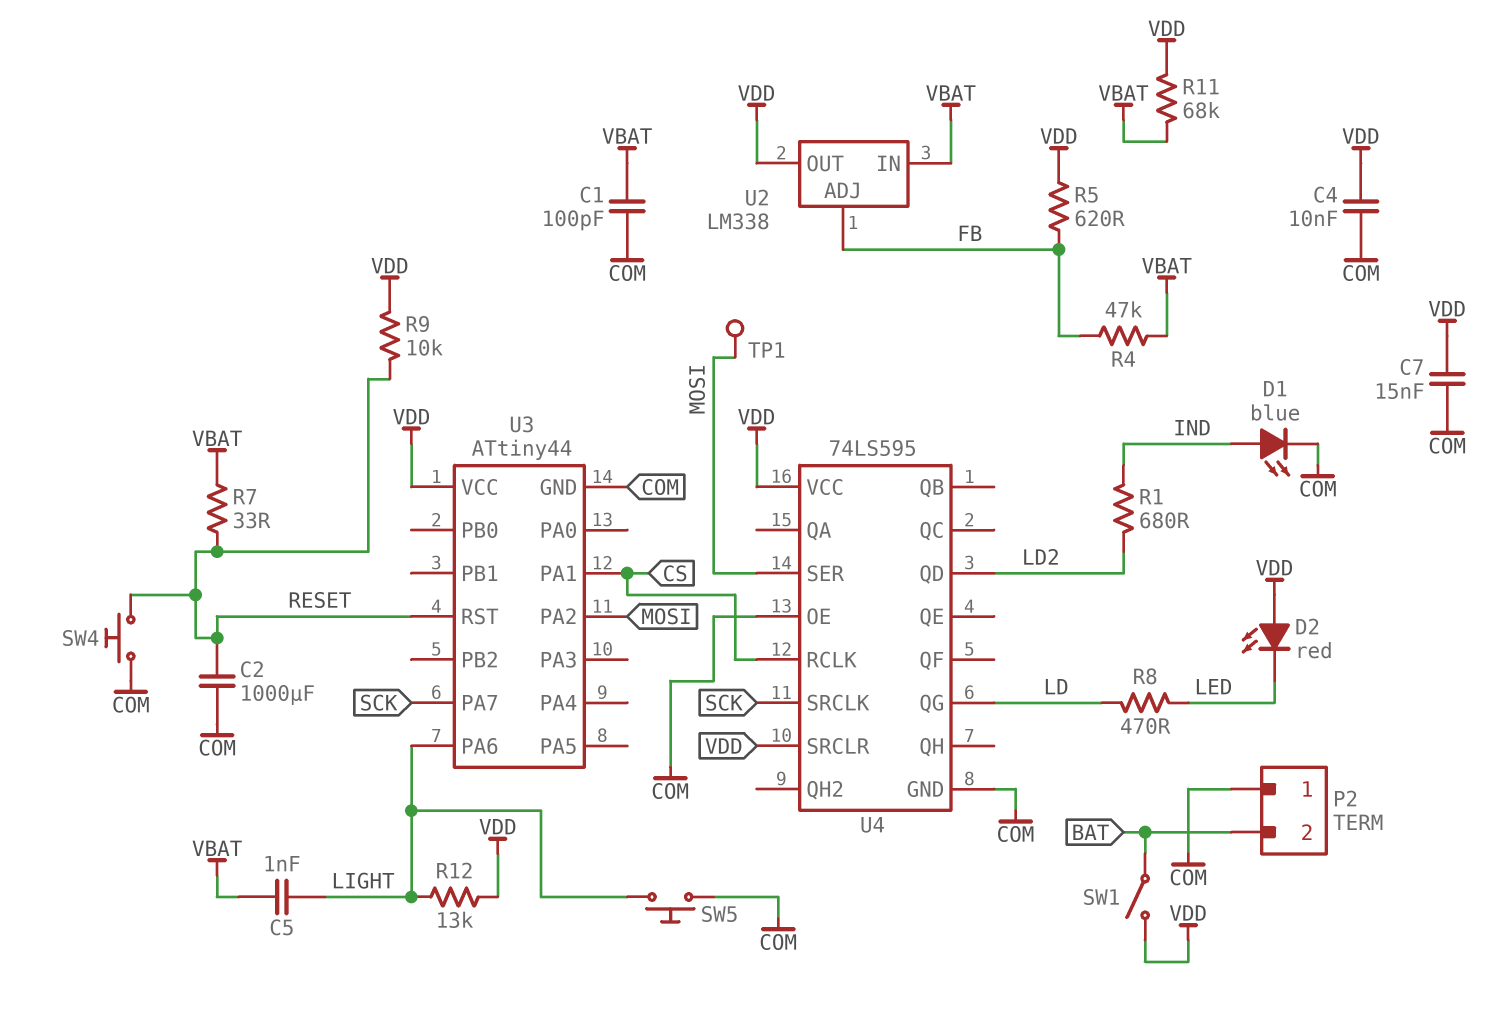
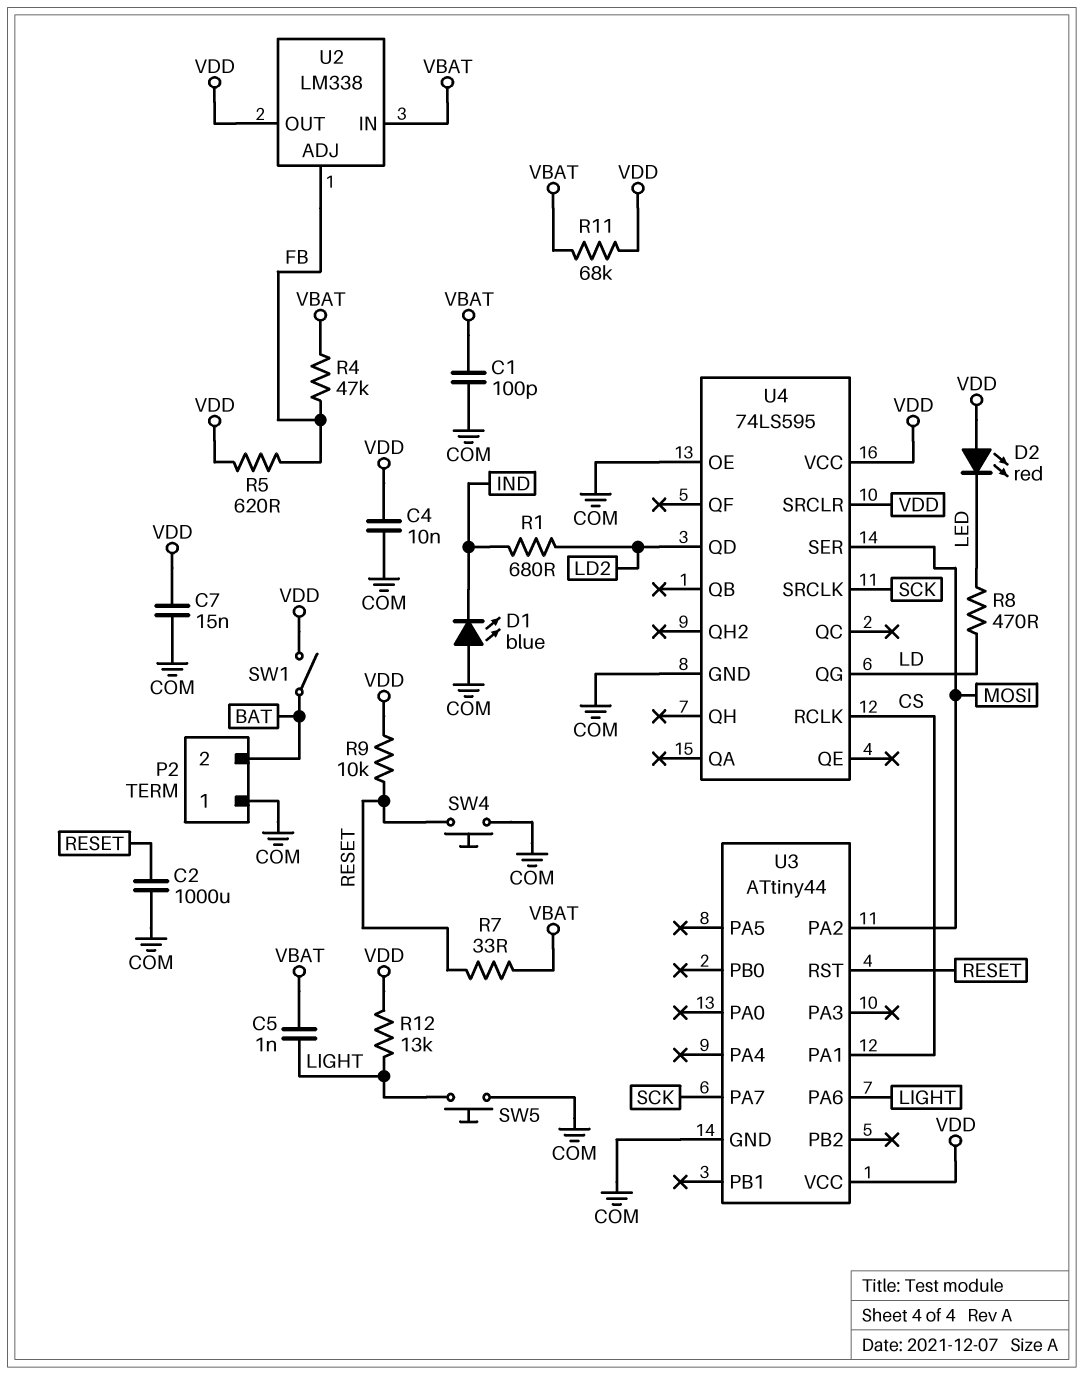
D1: LED blue (A IND, K COM) -> LED blue (A COM, K IND)
TP1: test point (MOSI) -> none

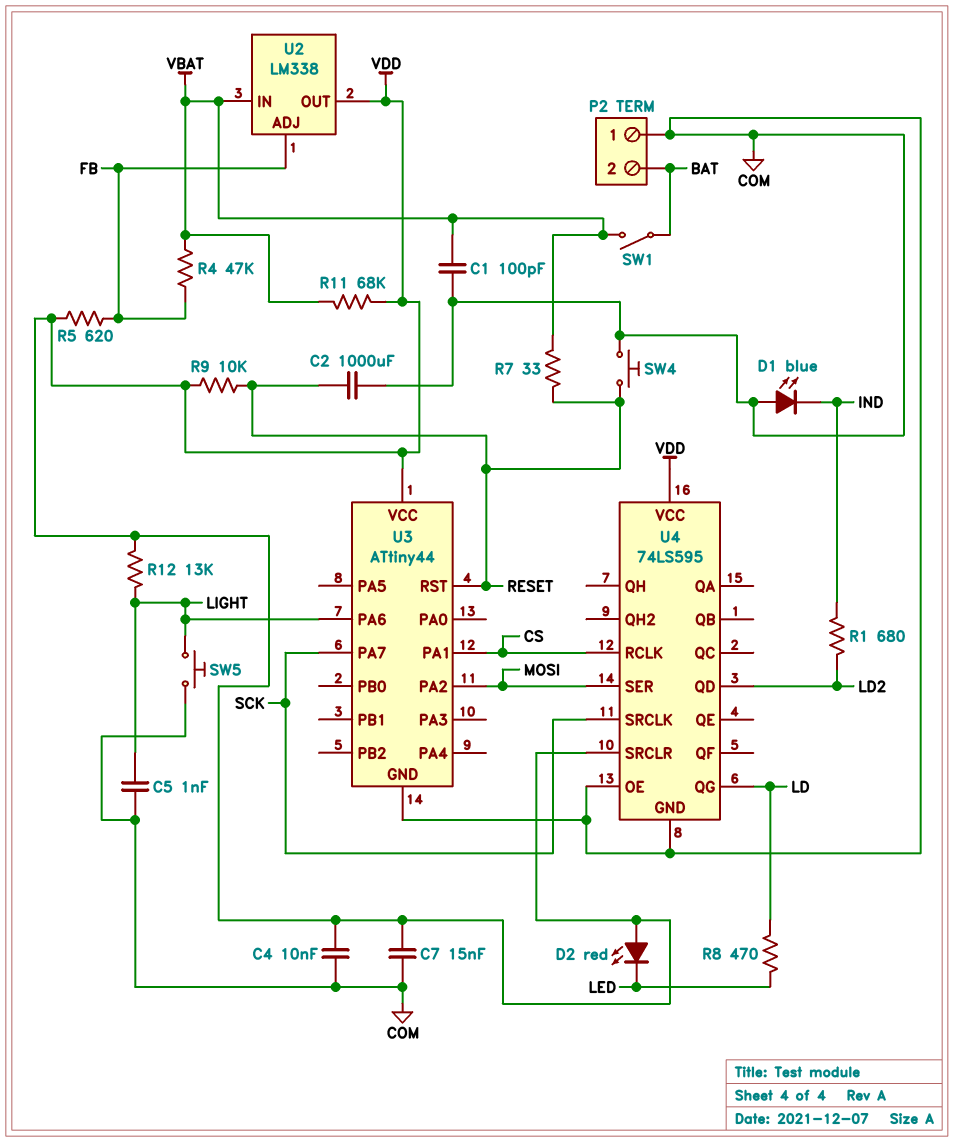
C5: 1nF (LIGHT, VBAT) -> 1nF (COM, LIGHT)
SW1: switch (BAT, VDD) -> switch (BAT, VBAT)

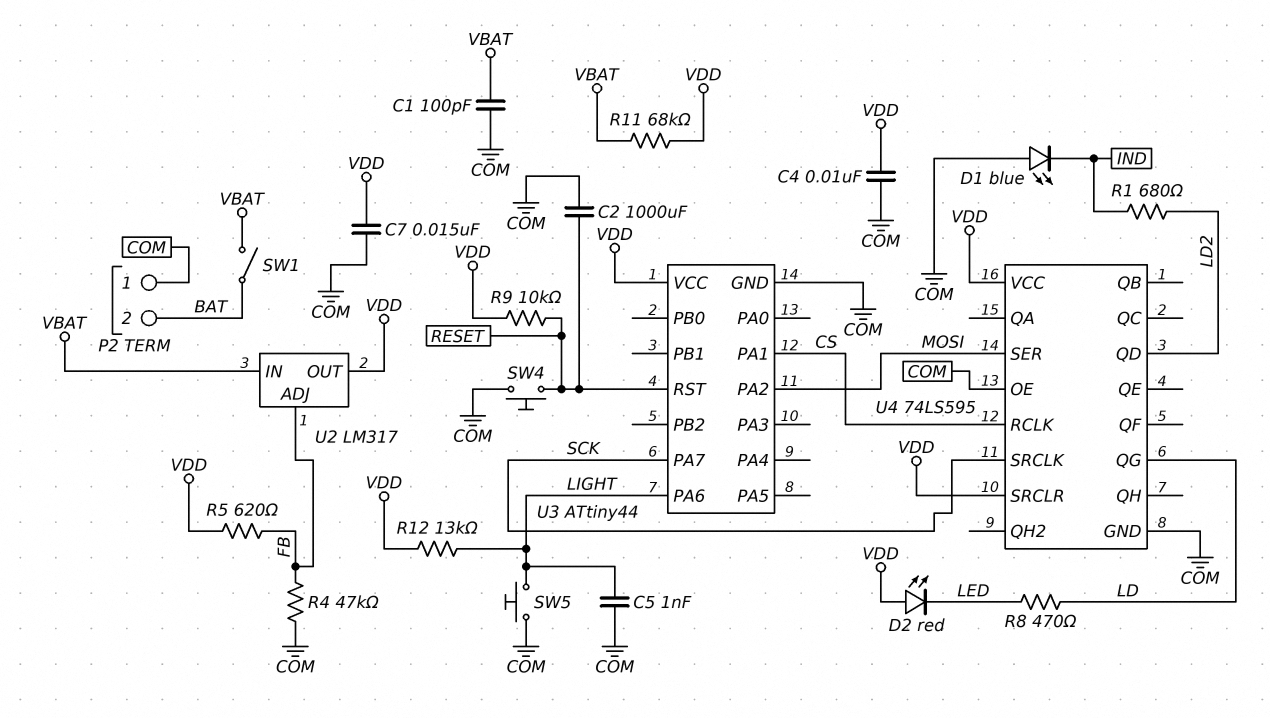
R4: 47k (FB, VBAT) -> 47k (COM, FB)
R7: 33 (RESET, VBAT) -> none
U2: LM338 -> LM317

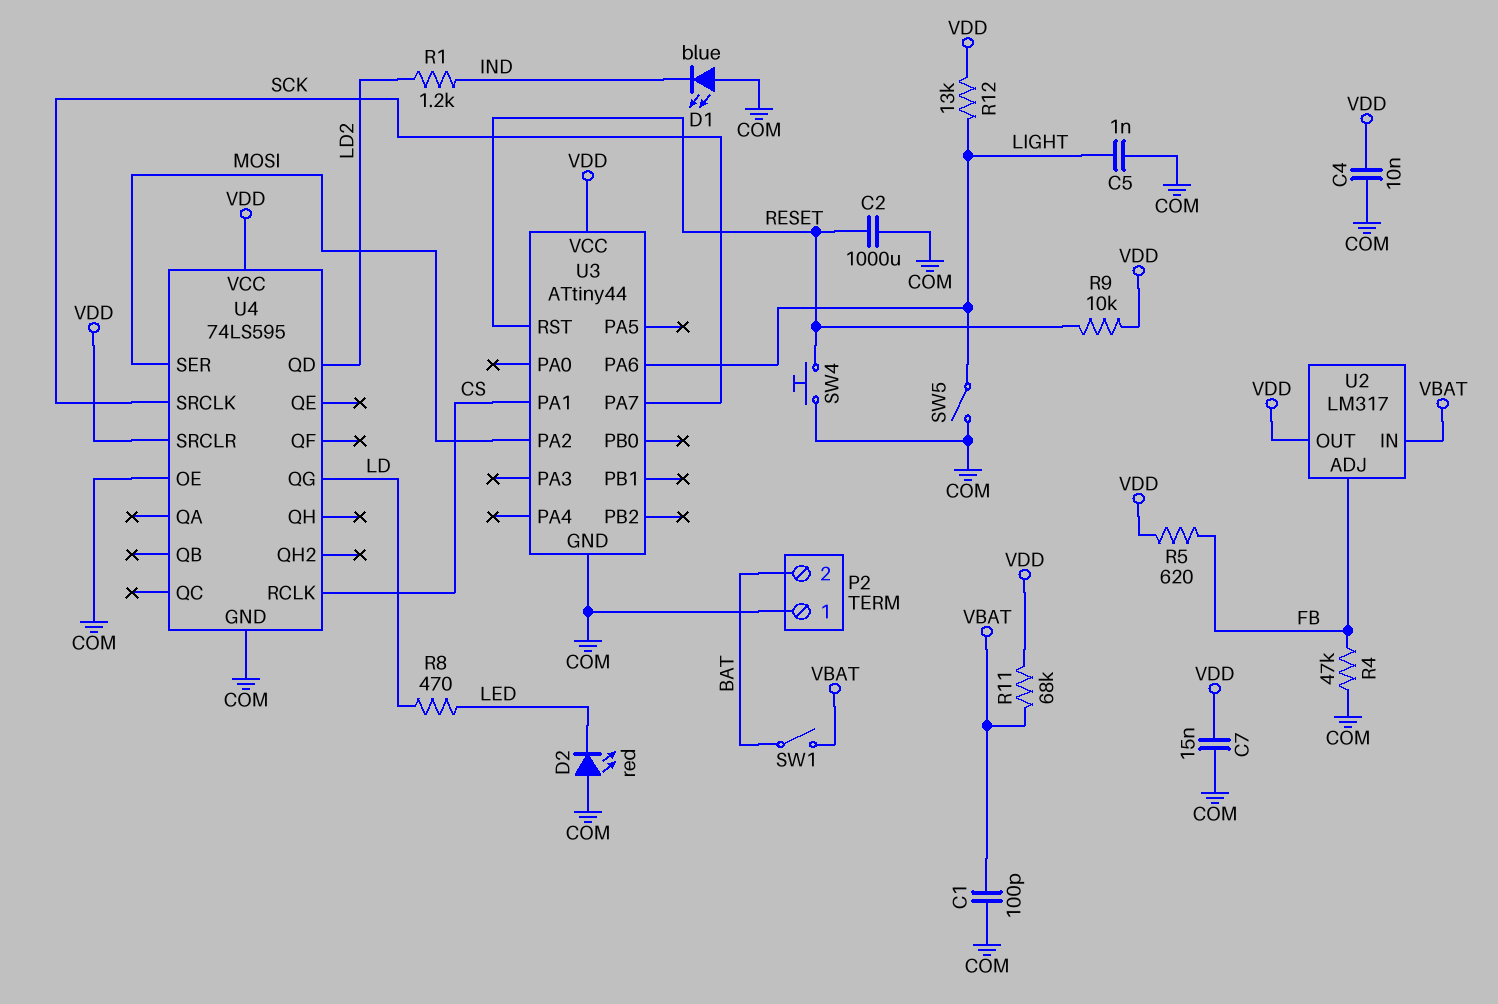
D2: LED red (A VDD, K LED) -> LED red (A COM, K LED)
R1: 680 (IND, LD2) -> 1.2k (IND, LD2)
SW5: button (COM, LIGHT) -> switch (COM, LIGHT)

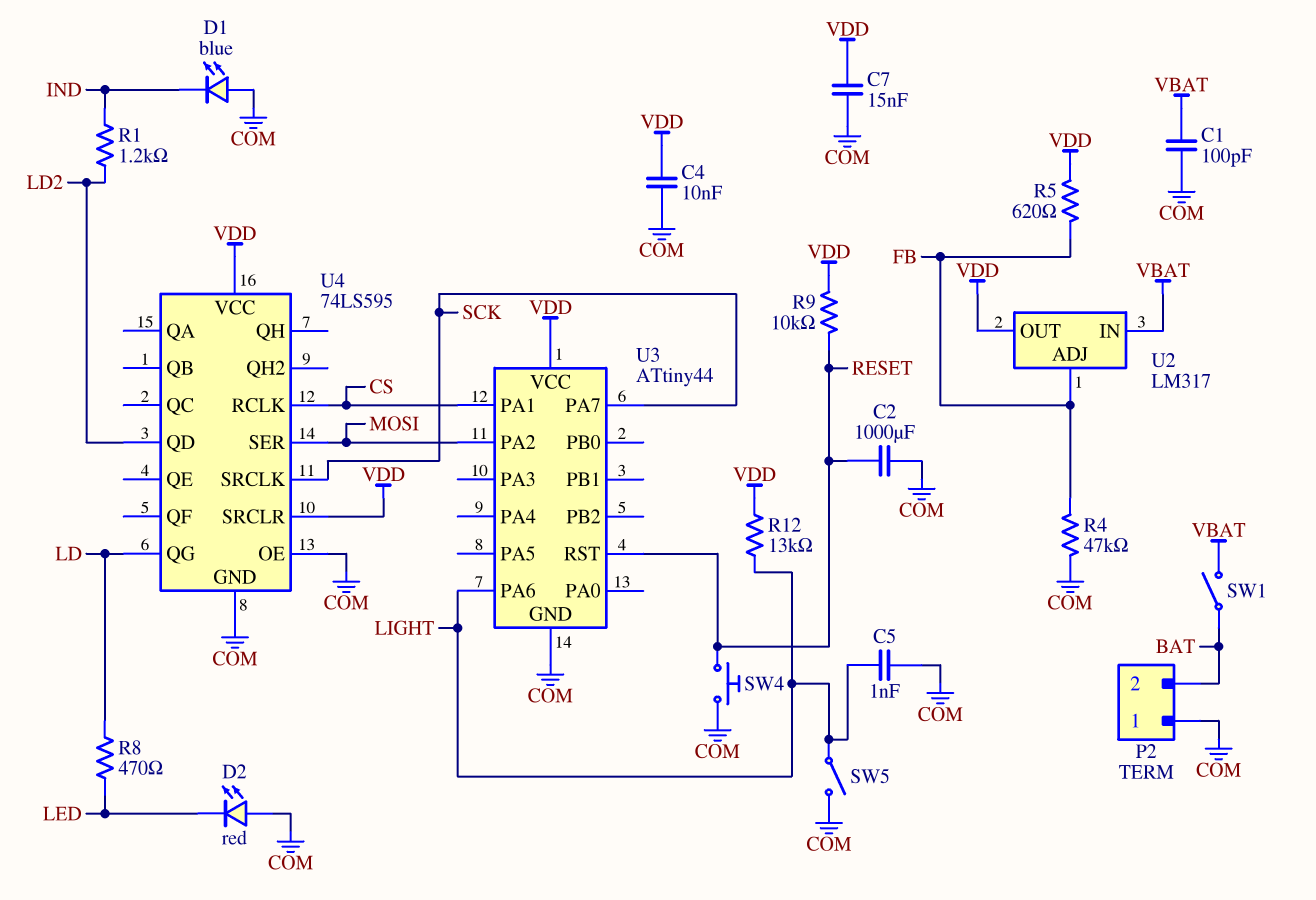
R11: 68k (VBAT, VDD) -> none

